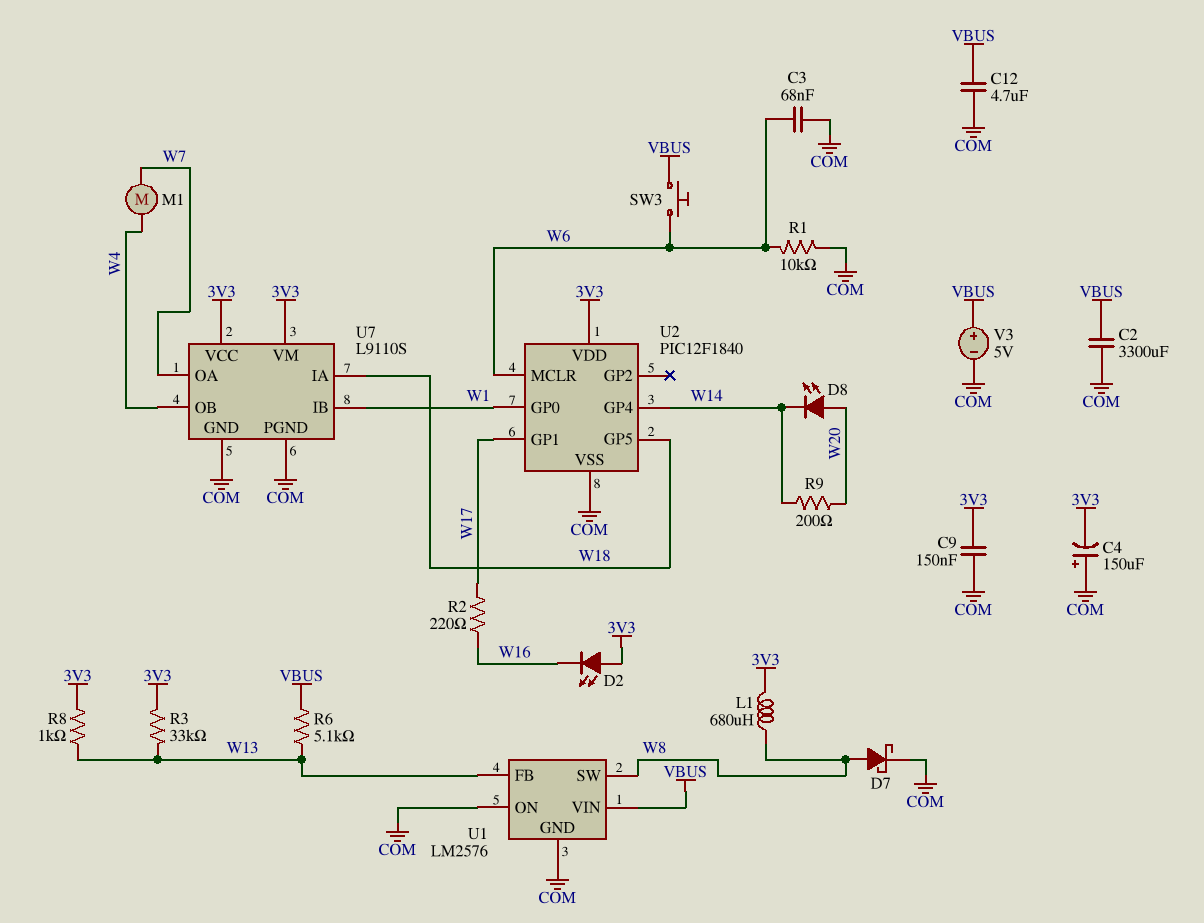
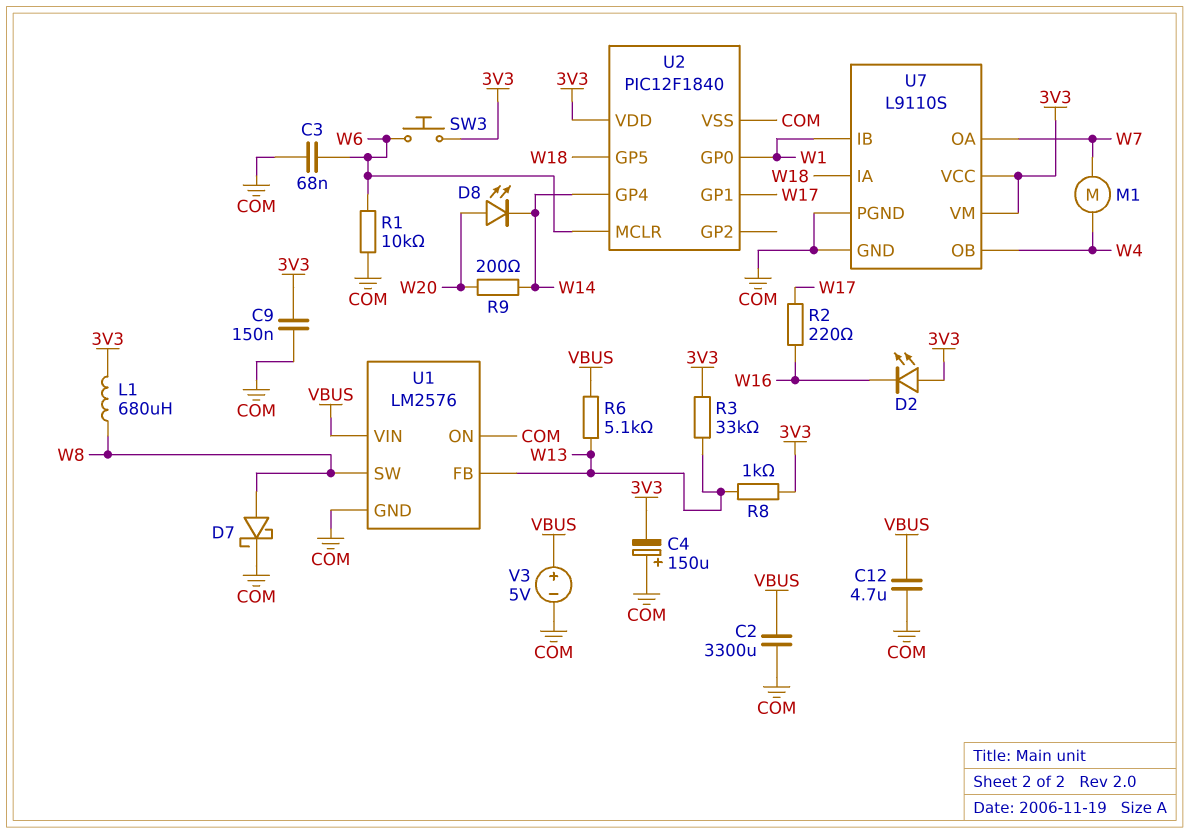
SW3: button (VBUS, W6) -> button (3V3, W6)

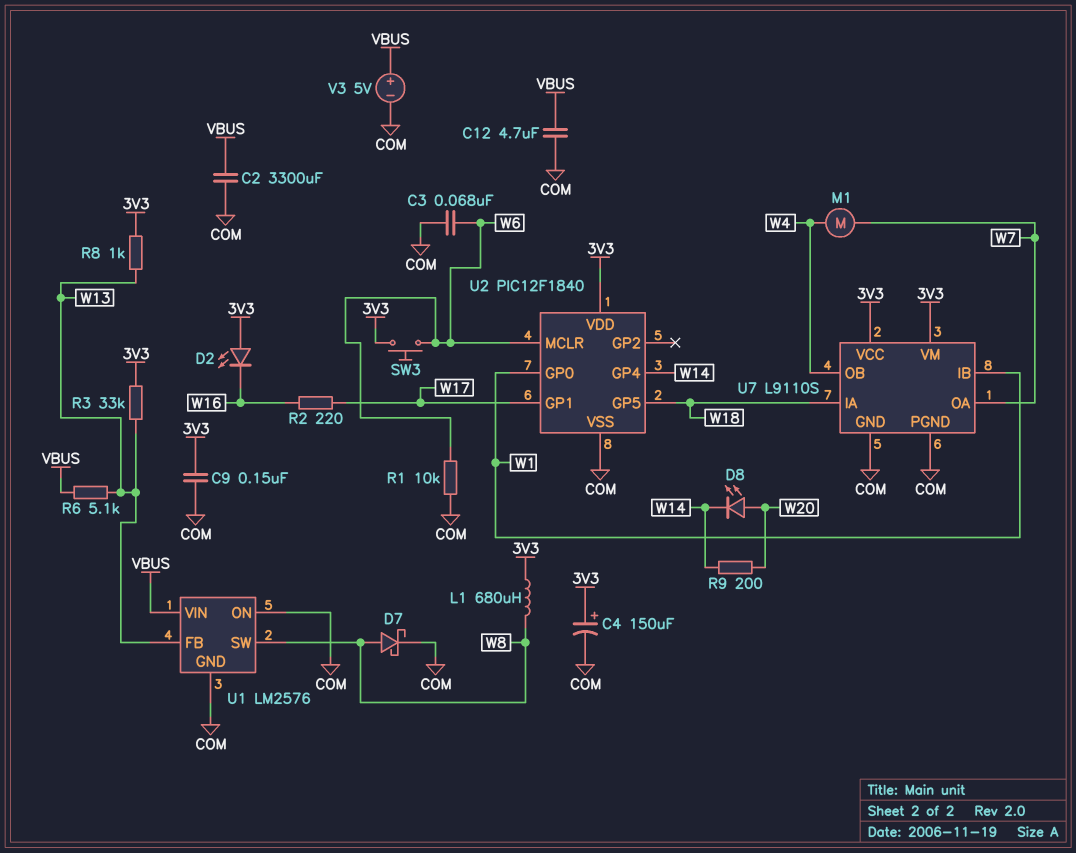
C4: 150uF (plus COM, minus 3V3) -> 150uF (plus 3V3, minus COM)

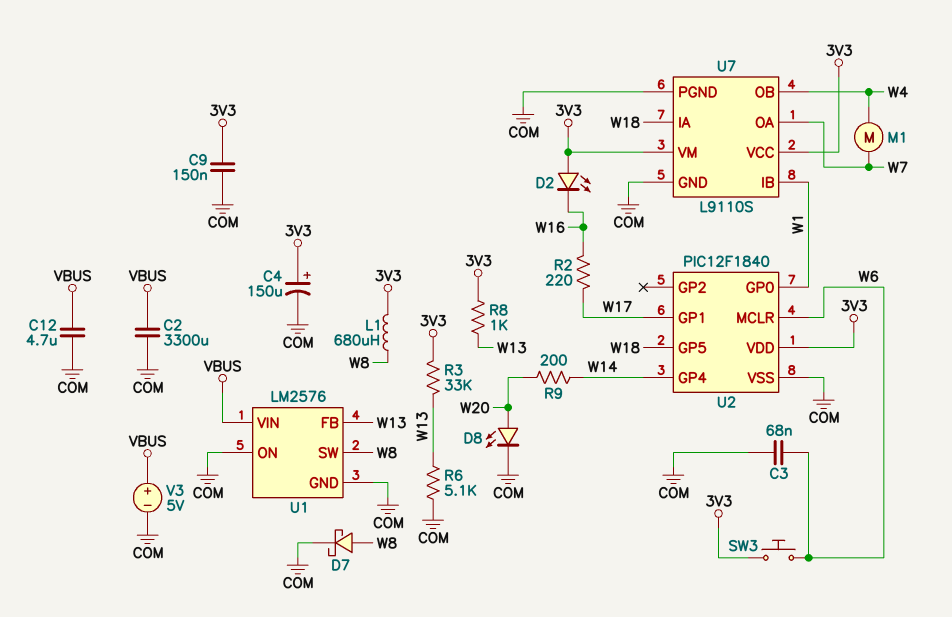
D8: LED (A W20, K W14) -> LED (A W20, K COM)
R1: 10k (COM, W6) -> none
R6: 5.1k (VBUS, W13) -> 5.1k (COM, W13)

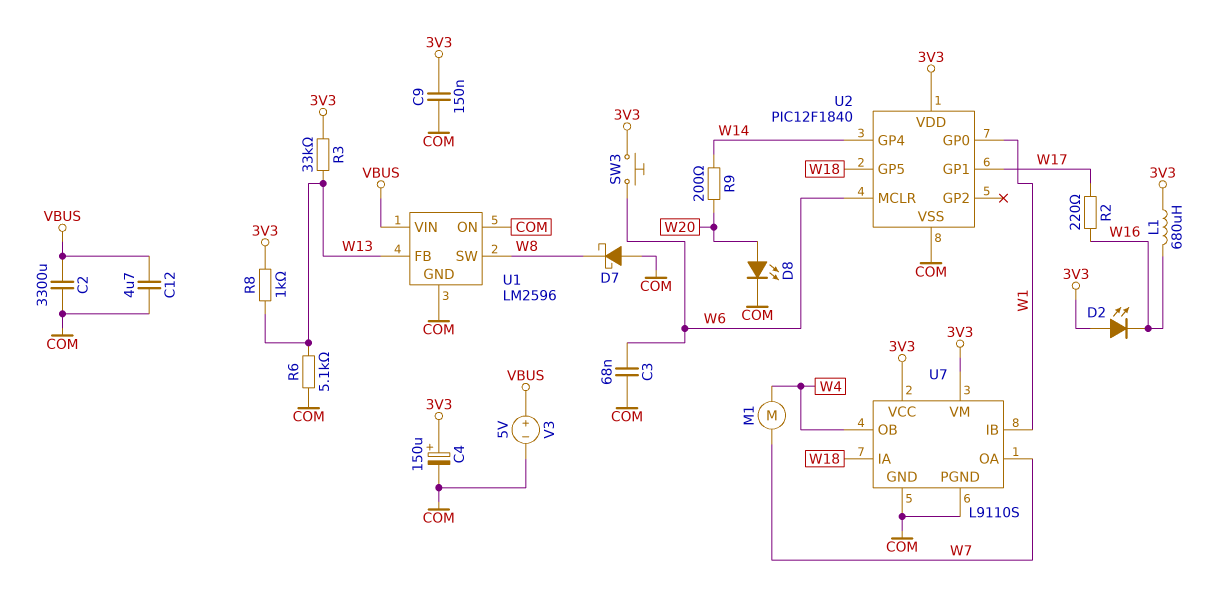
D7: schottky (A W8, K COM) -> schottky (A COM, K W8)
L1: 680uH (3V3, W8) -> 680uH (3V3, W16)
U1: LM2576 -> LM2596

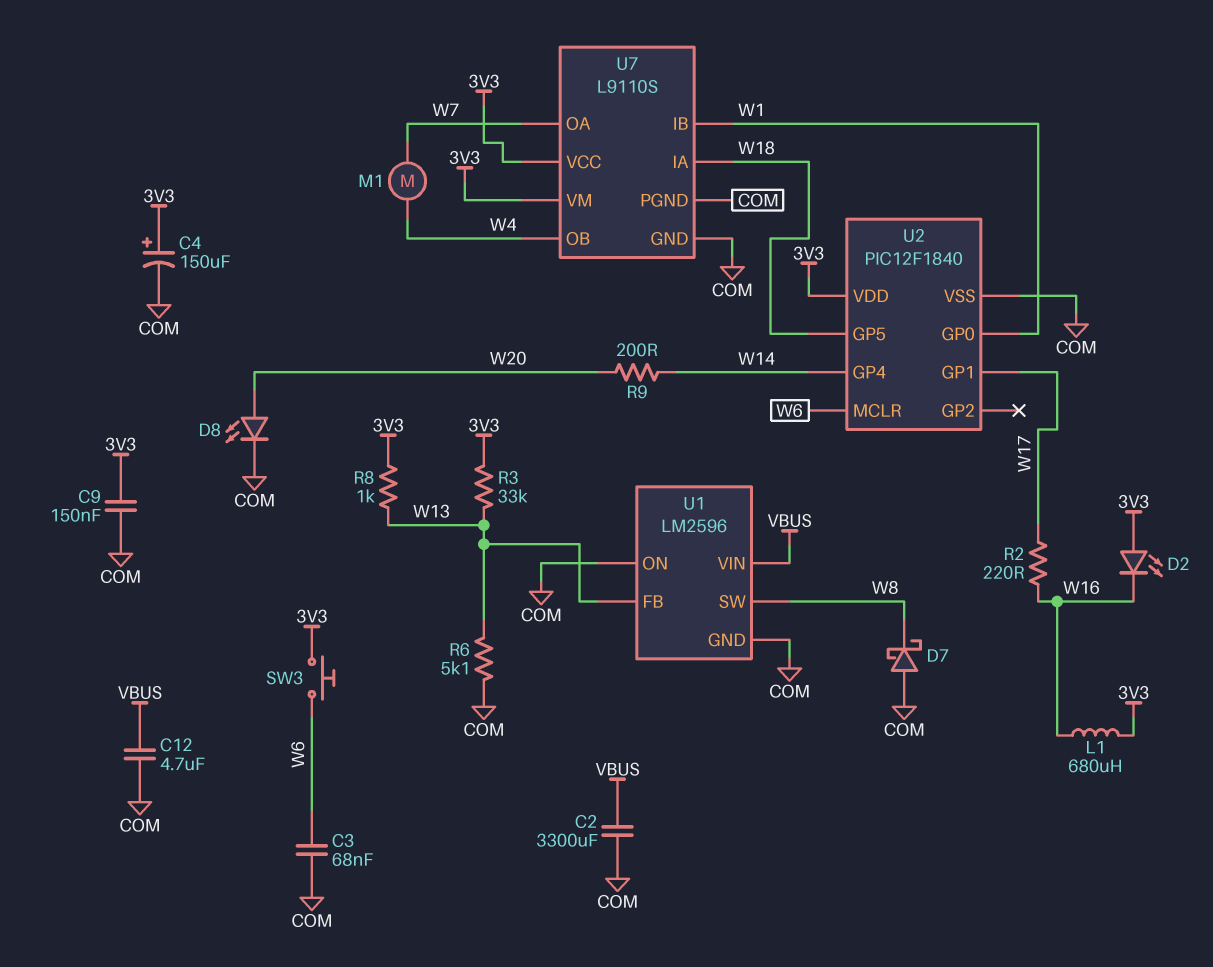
V3: 5V (plus VBUS, minus COM) -> none

